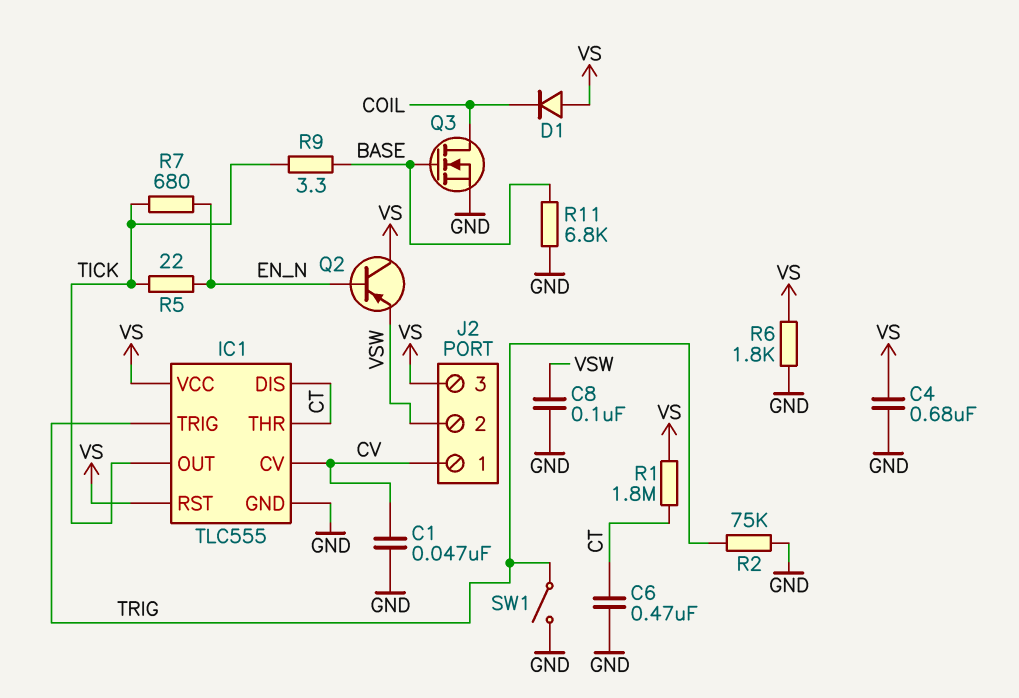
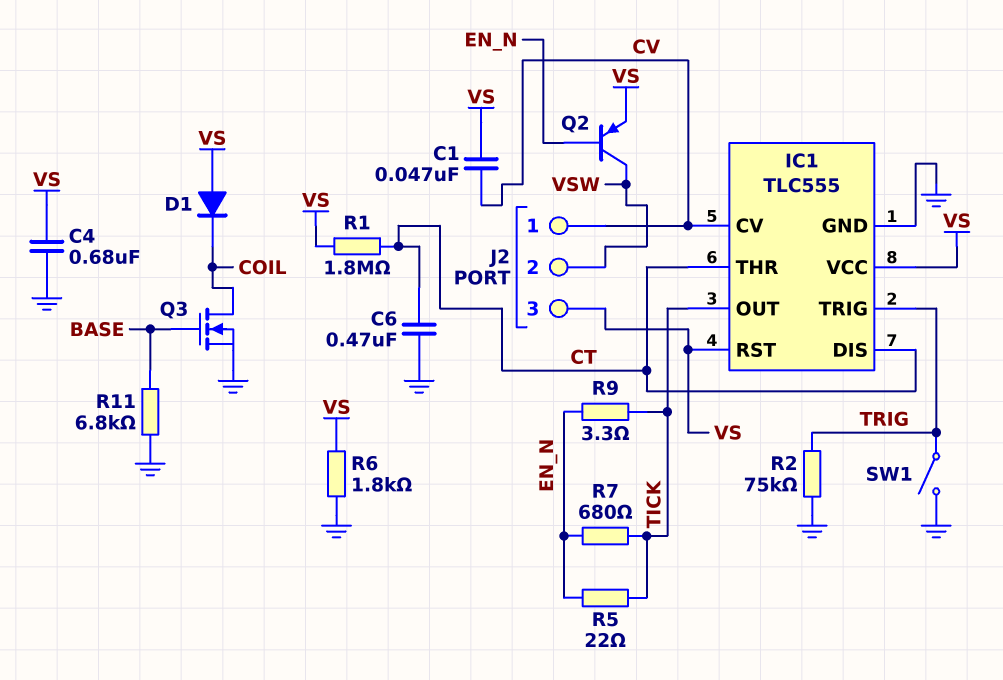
C1: 47nF (CV, GND) -> 47nF (CV, VS)
C8: 100nF (GND, VSW) -> none
Q2: PNP (B EN_N, C VS, E VSW) -> PNP (B EN_N, C VSW, E VS)
R9: 3.3 (BASE, TICK) -> 3.3 (EN_N, TICK)

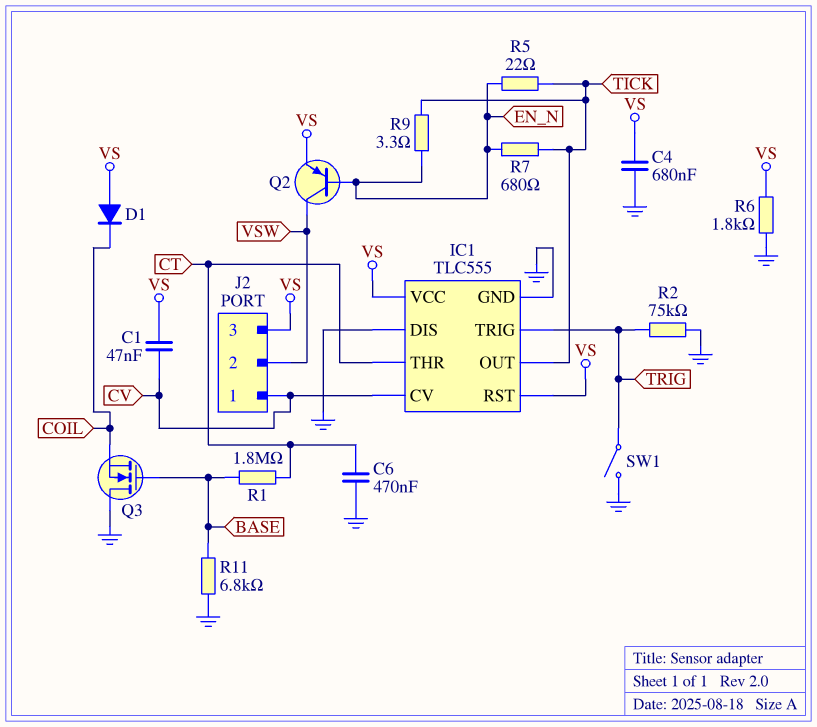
IC1 pin DIS: CT -> GND
Q3: NMOS (G BASE, D COIL, S GND) -> NMOS (G BASE, D GND, S COIL)
R1: 1.8M (CT, VS) -> 1.8M (BASE, CT)

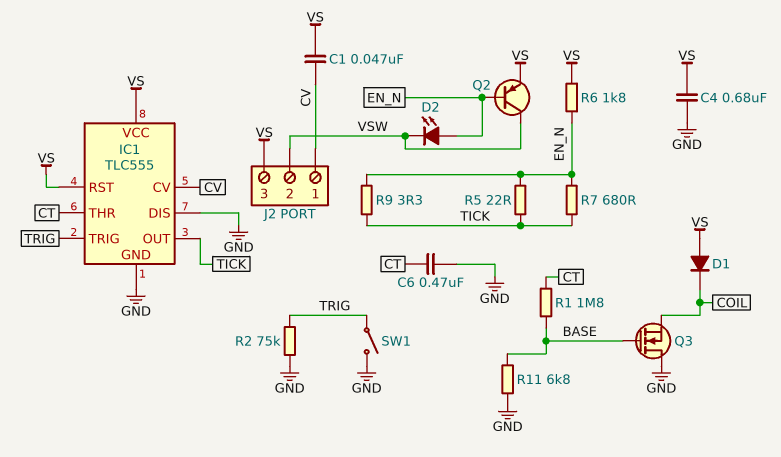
D2: none -> LED (A EN_N, K VSW)
R6: 1.8k (GND, VS) -> 1.8k (EN_N, VS)

